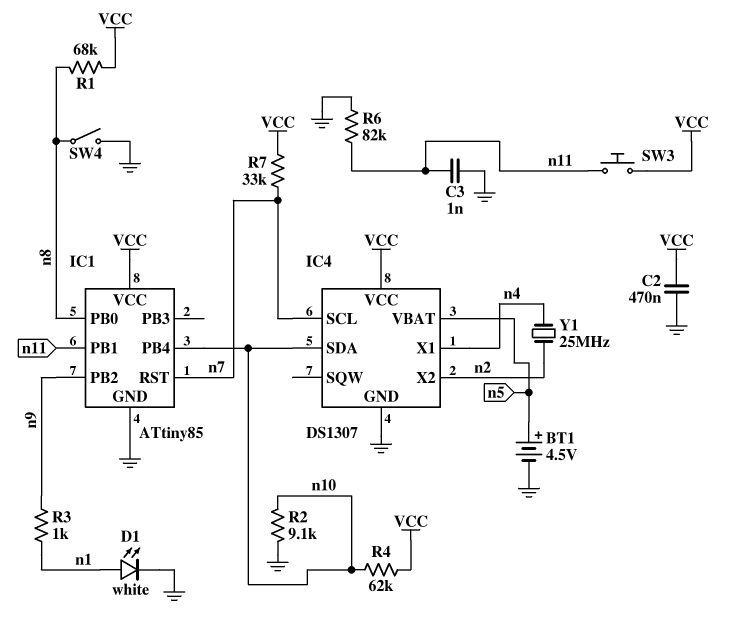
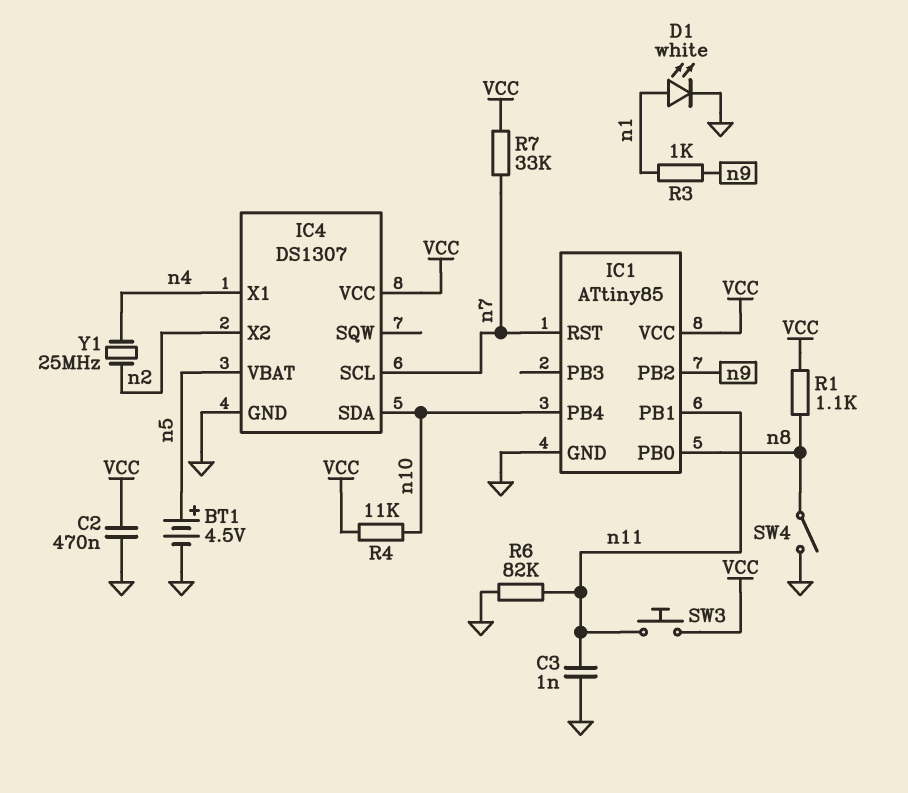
R1: 68k (VCC, n8) -> 1.1k (VCC, n8)
R2: 9.1k (GND, n10) -> none
R4: 62k (VCC, n10) -> 11k (VCC, n10)

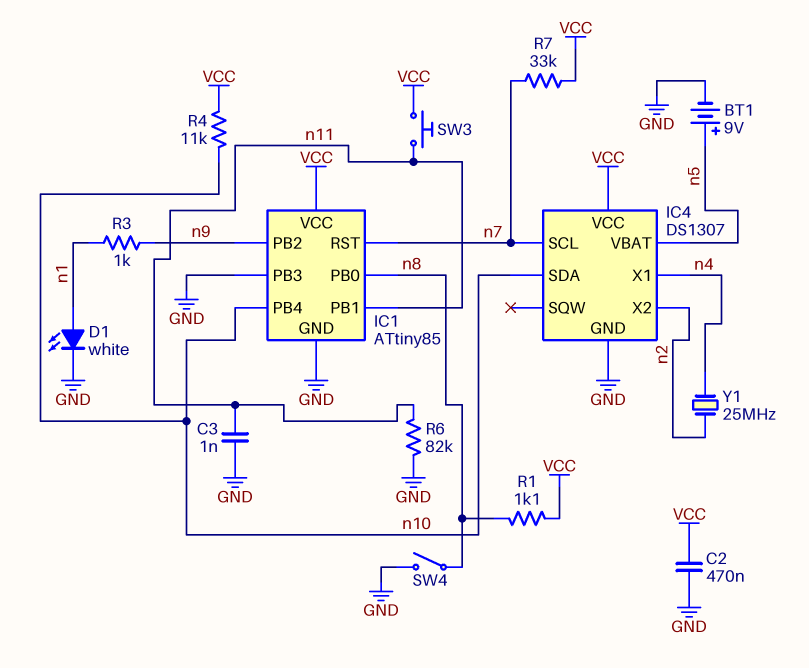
BT1: 4.5V (plus n5, minus GND) -> 9V (plus n5, minus GND)
IC1 pin PB3: none -> GND

